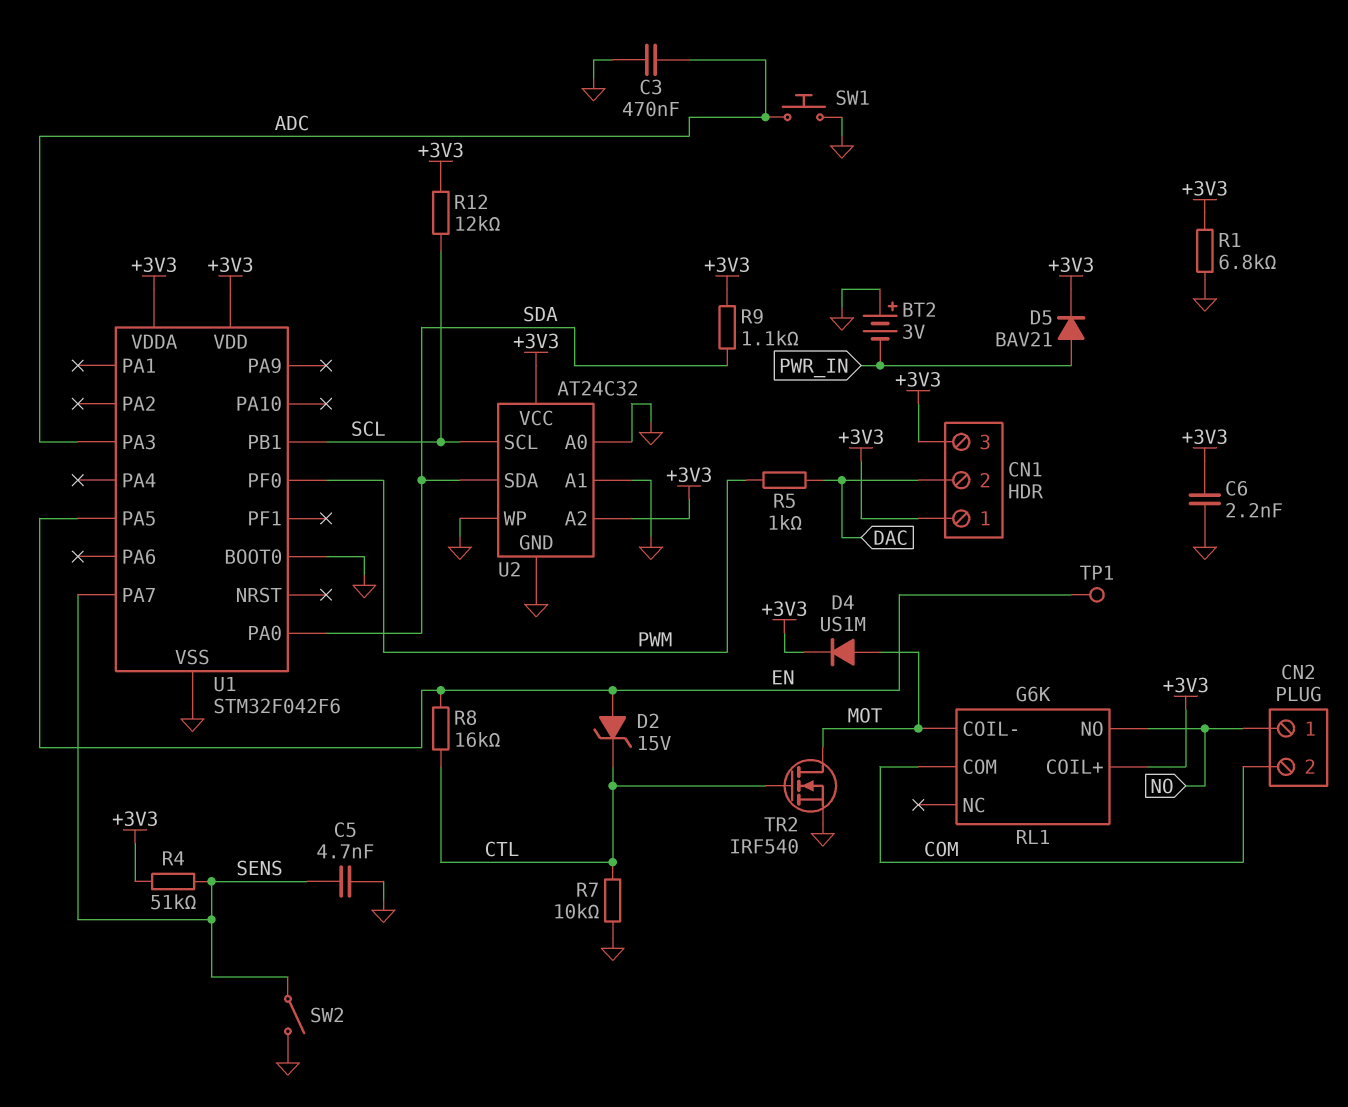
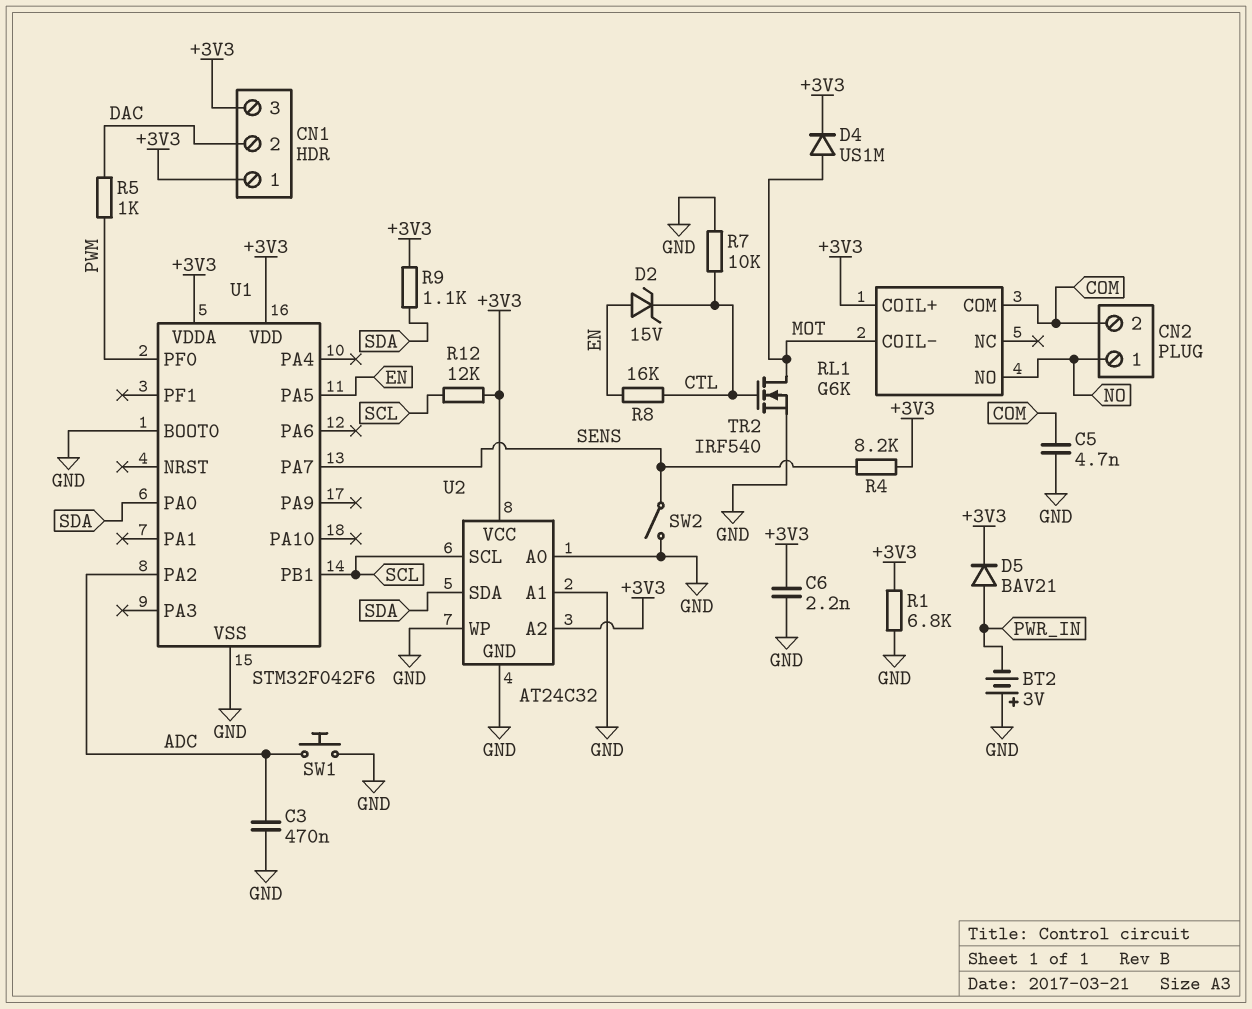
C5: 4.7nF (GND, SENS) -> 4.7nF (COM, GND)
R4: 51k (+3V3, SENS) -> 8.2k (+3V3, SENS)
TP1: test point (EN) -> none
U1 pin PA2: none -> ADC
U1 pin PA3: ADC -> none

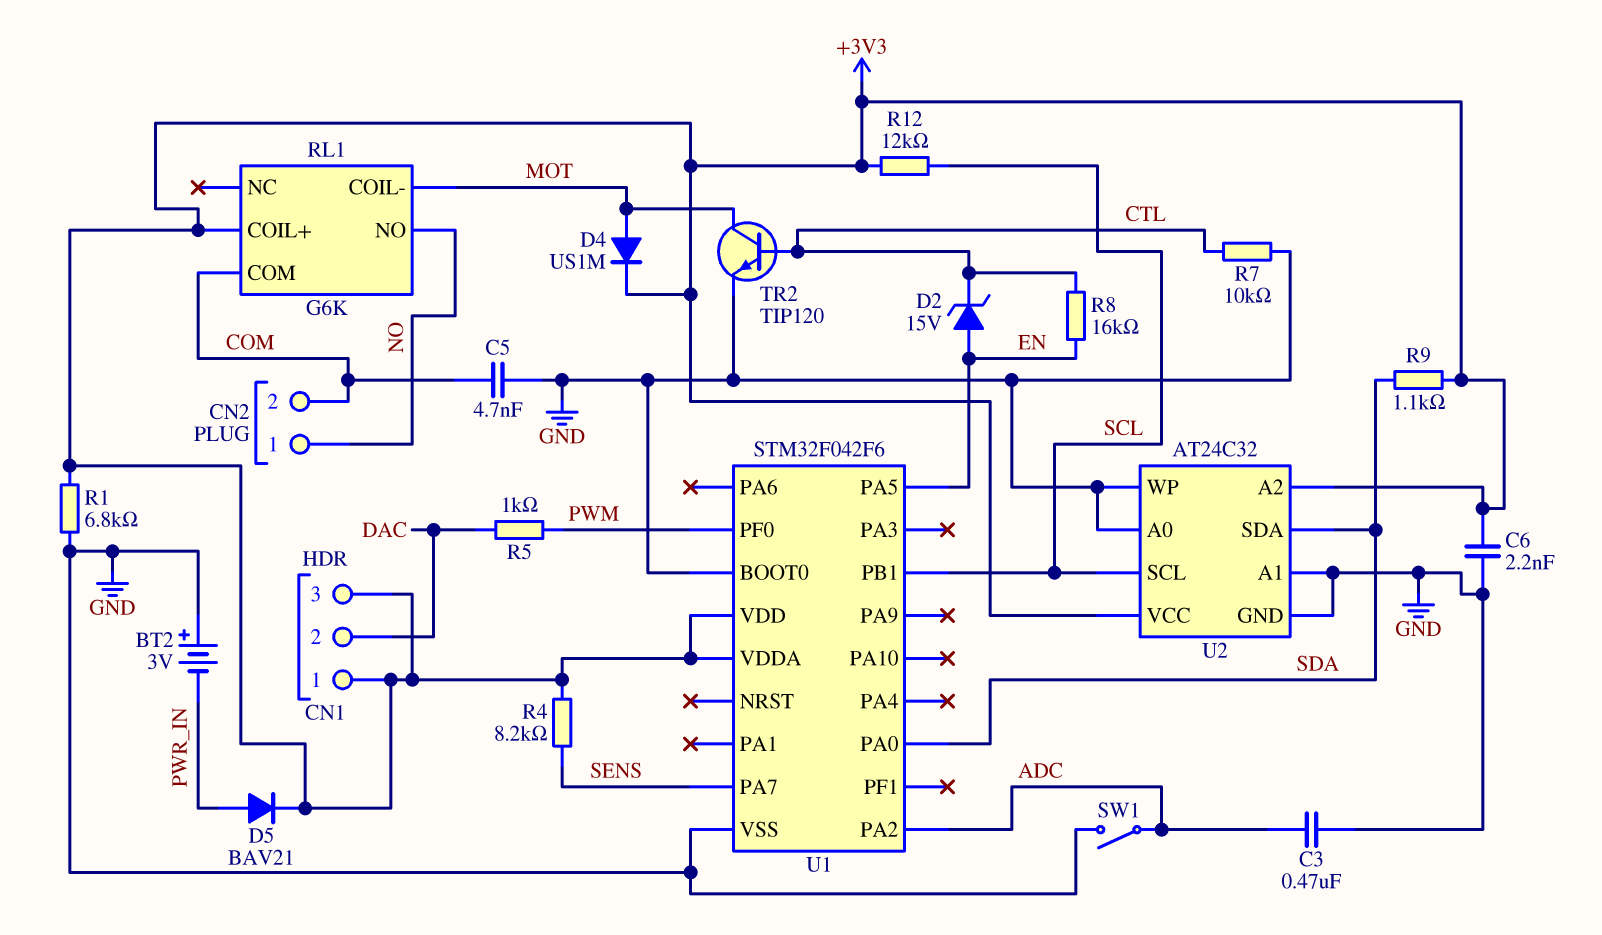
SW1: button (ADC, GND) -> switch (ADC, GND)
SW2: switch (GND, SENS) -> none
TR2: NMOS IRF540 (G CTL, D MOT, S GND) -> NPN TIP120 (B CTL, C MOT, E GND)

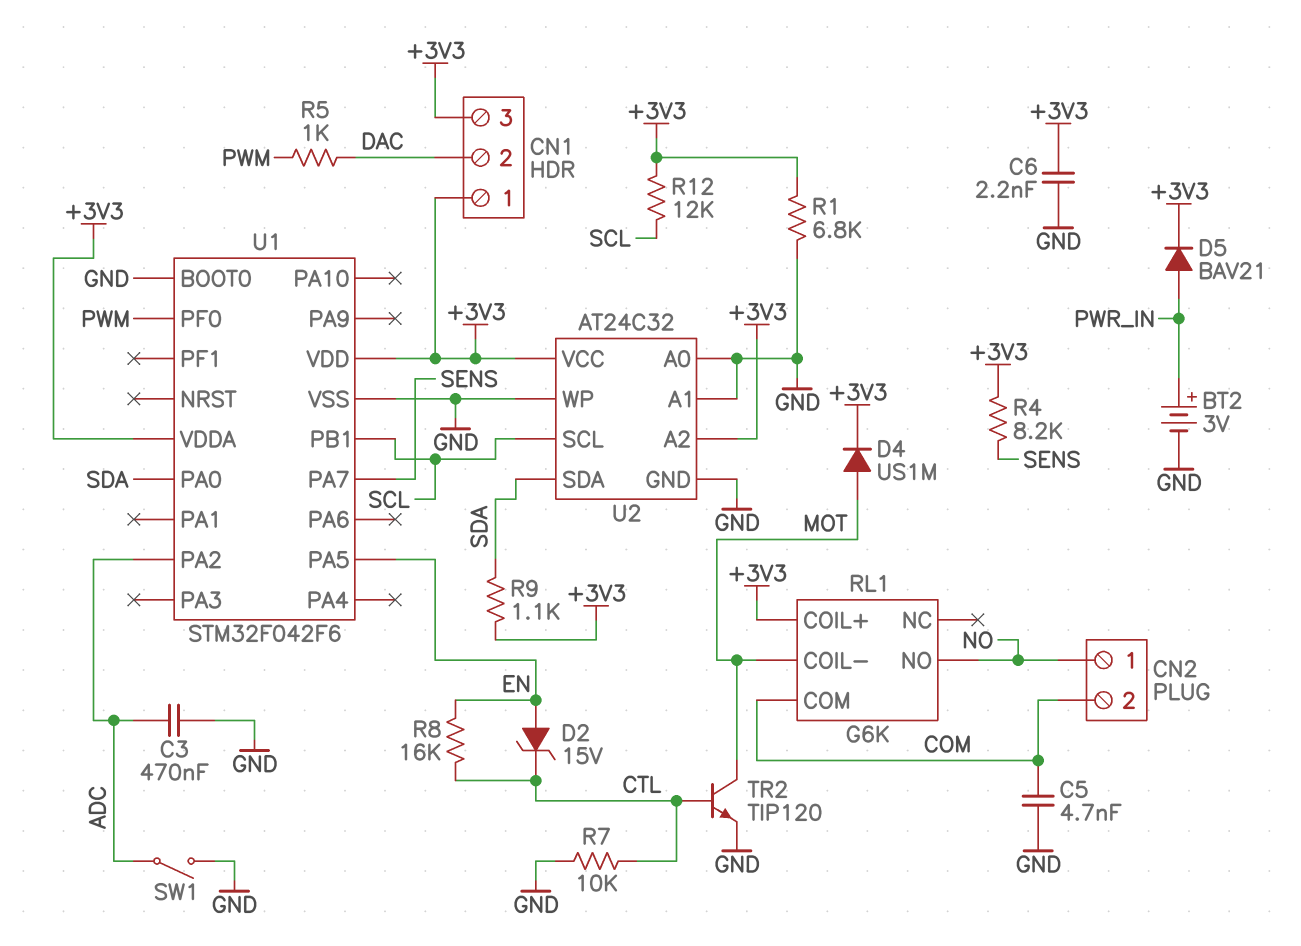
BT2: 3V (plus GND, minus PWR_IN) -> 3V (plus PWR_IN, minus GND)

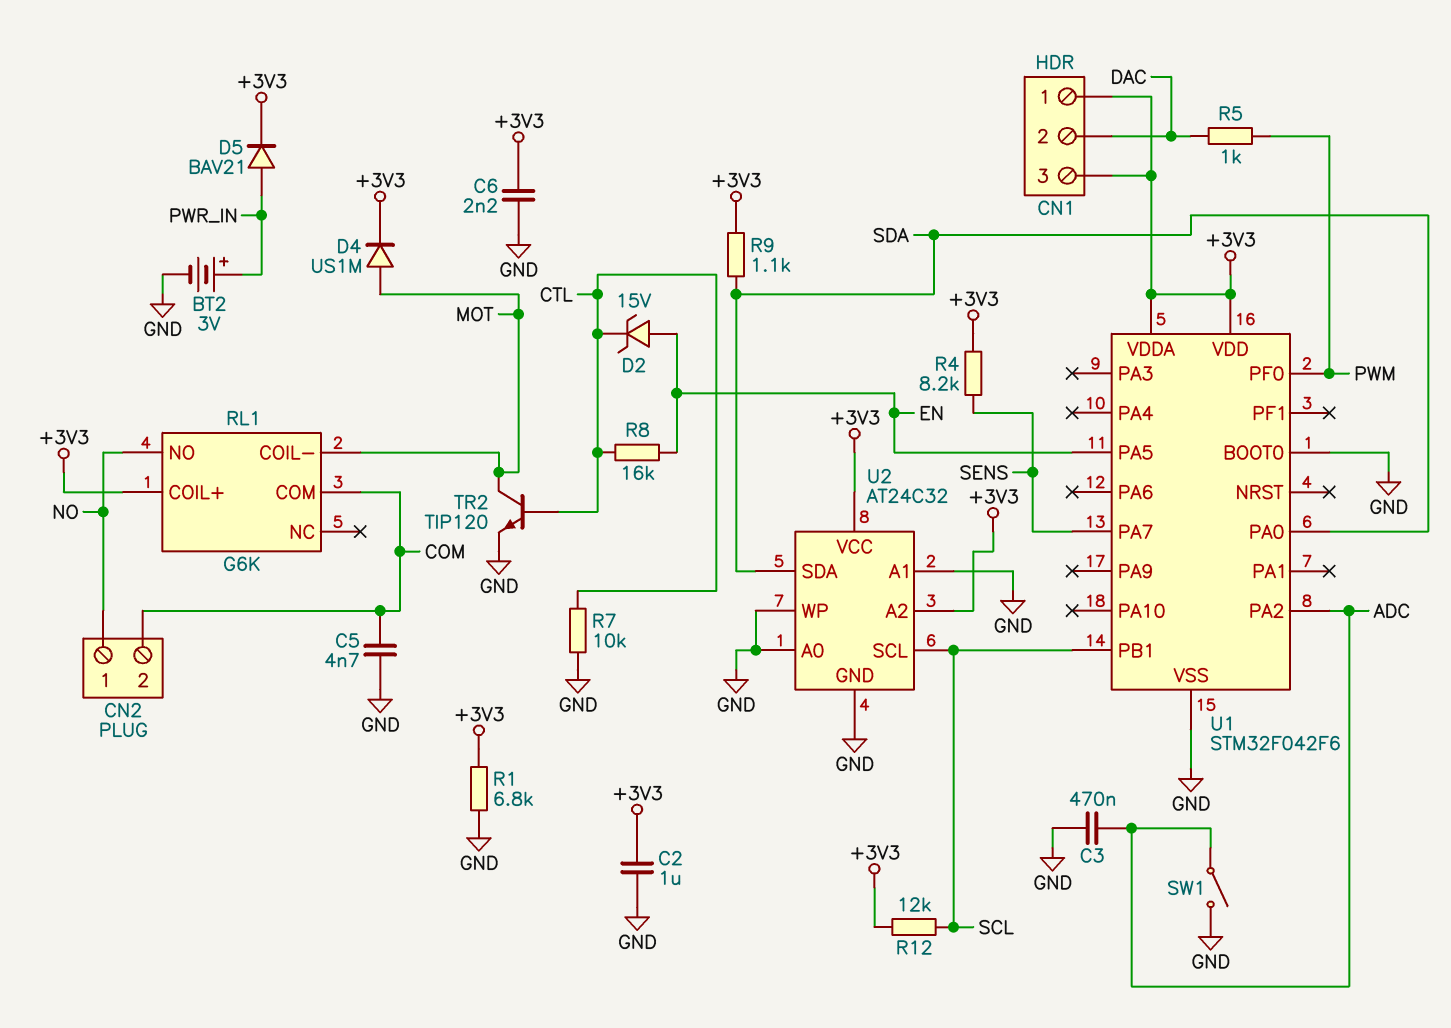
C2: none -> 1uF (+3V3, GND)

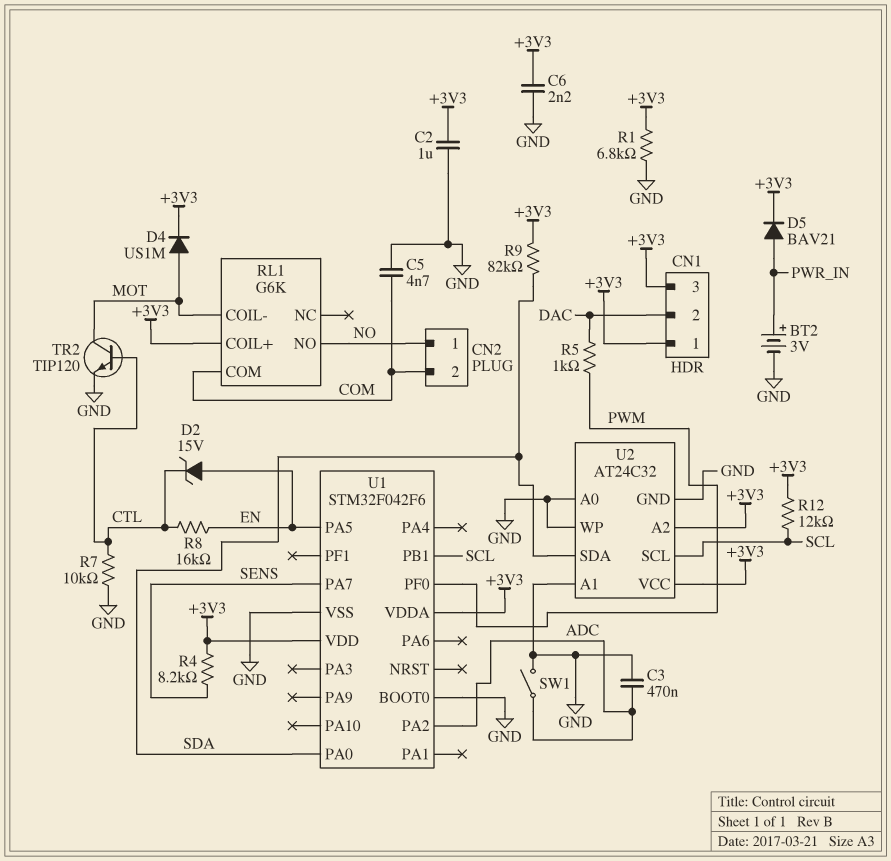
R9: 1.1k (+3V3, SDA) -> 82k (+3V3, SDA)

